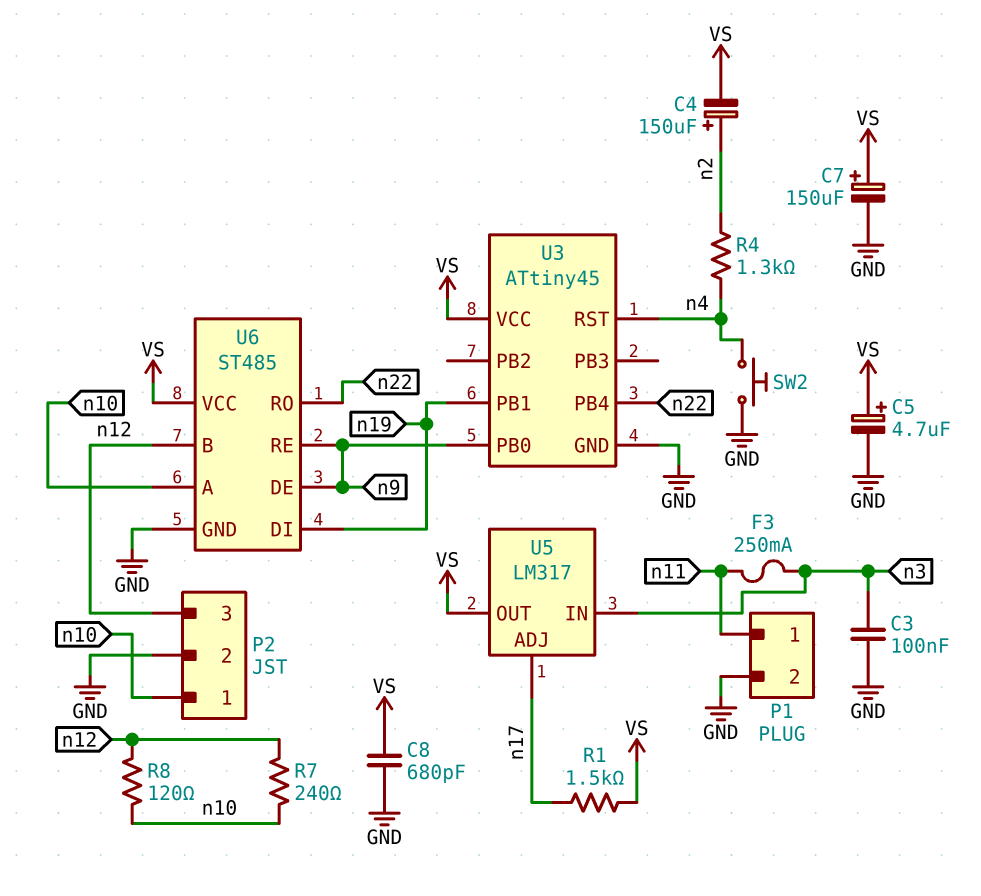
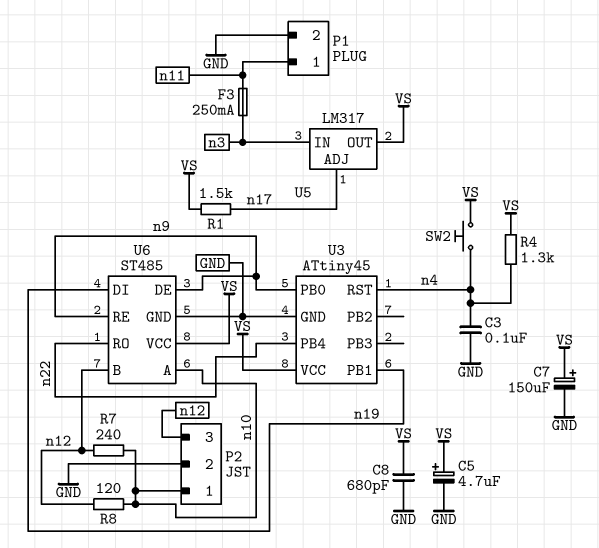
C3: 100nF (GND, n3) -> 100nF (GND, n4)
C4: 150uF (plus n2, minus VS) -> none
R4: 1.3k (n2, n4) -> 1.3k (VS, n4)
SW2: button (GND, n4) -> button (VS, n4)

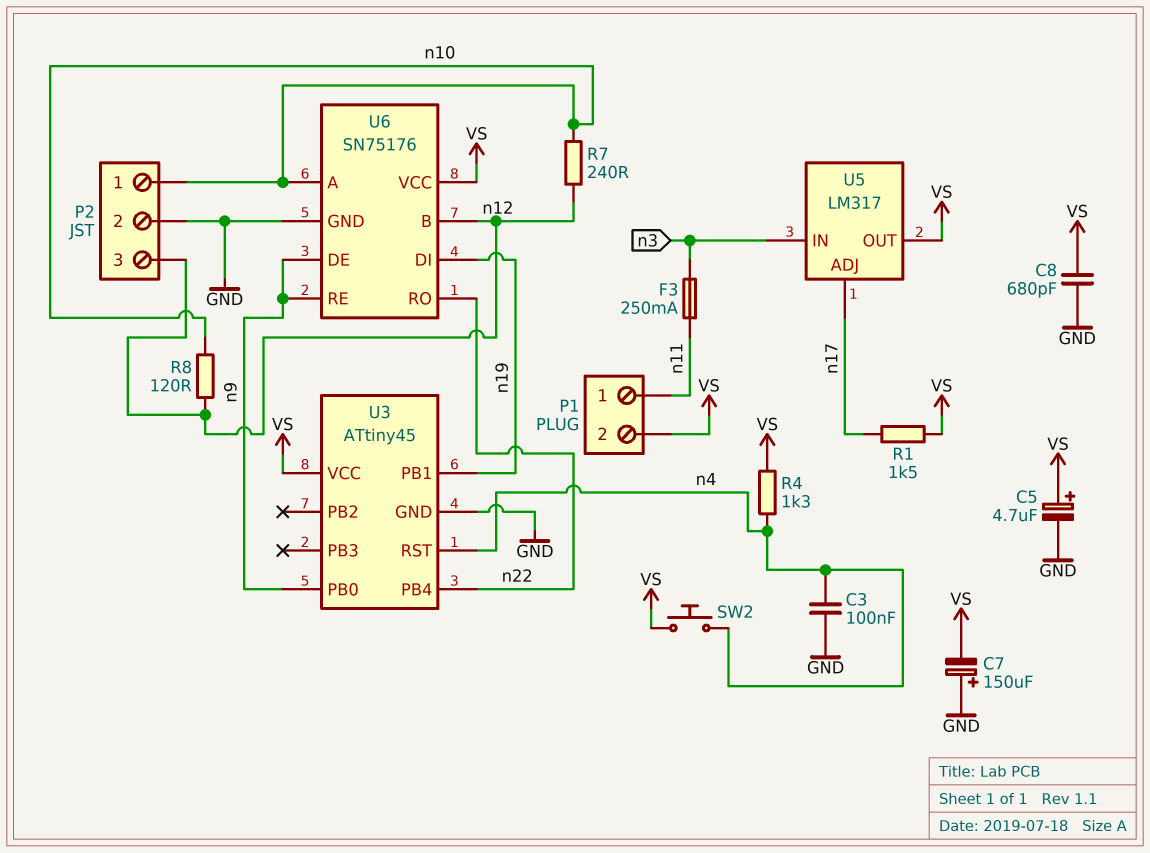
C7: 150uF (plus VS, minus GND) -> 150uF (plus GND, minus VS)
P1 pin 2: GND -> VS
U6: ST485 -> SN75176

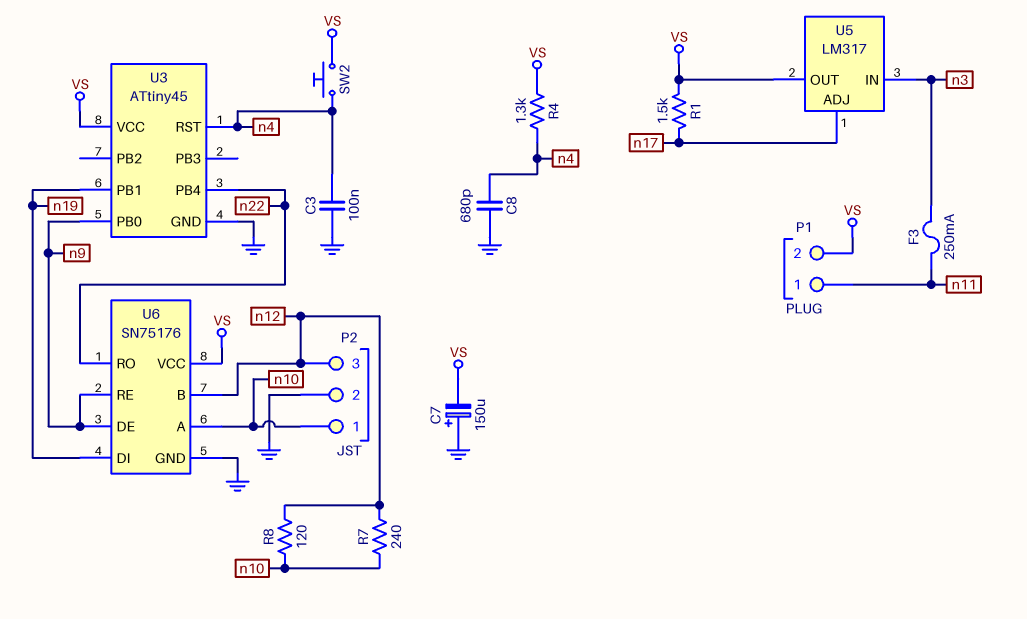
C5: 4.7uF (plus VS, minus GND) -> none
C8: 680pF (GND, VS) -> 680pF (GND, n4)

